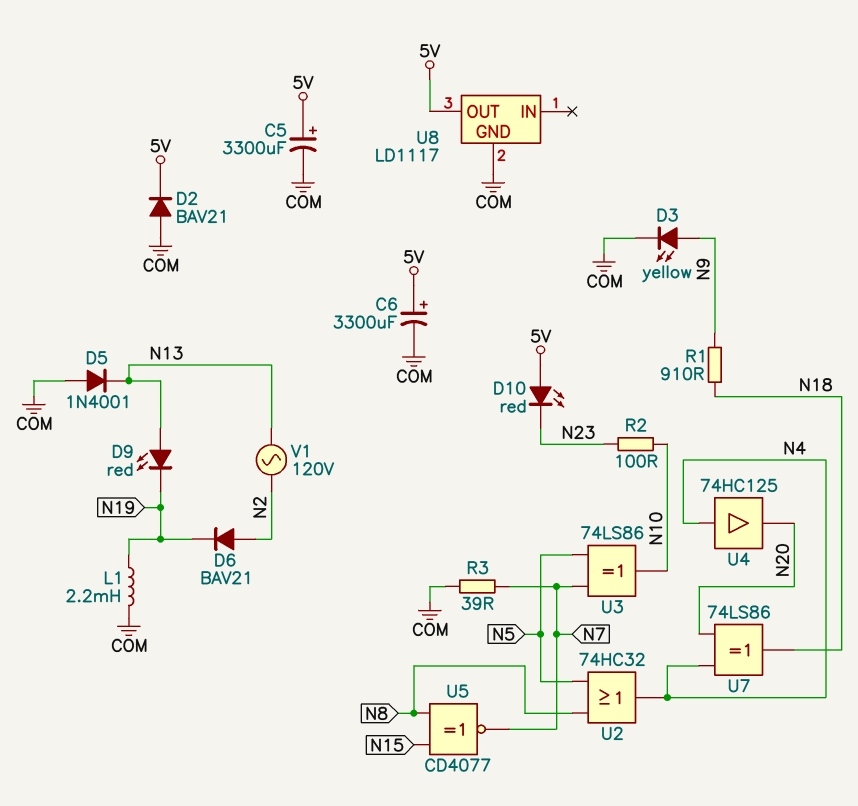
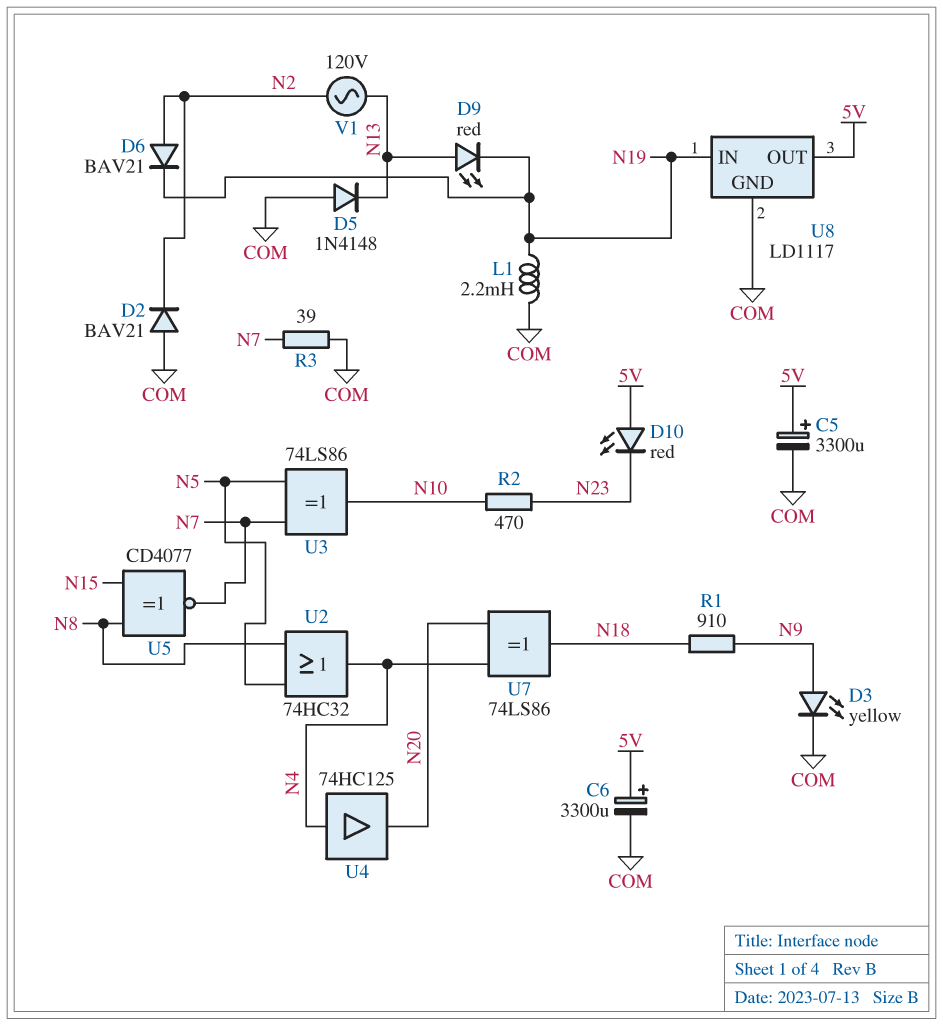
D2: diode BAV21 (A COM, K 5V) -> diode BAV21 (A COM, K N2)
D5: diode 1N4001 (A COM, K N13) -> diode 1N4148 (A COM, K N13)
R2: 100 (N10, N23) -> 470 (N10, N23)
U8 pin IN: none -> N19

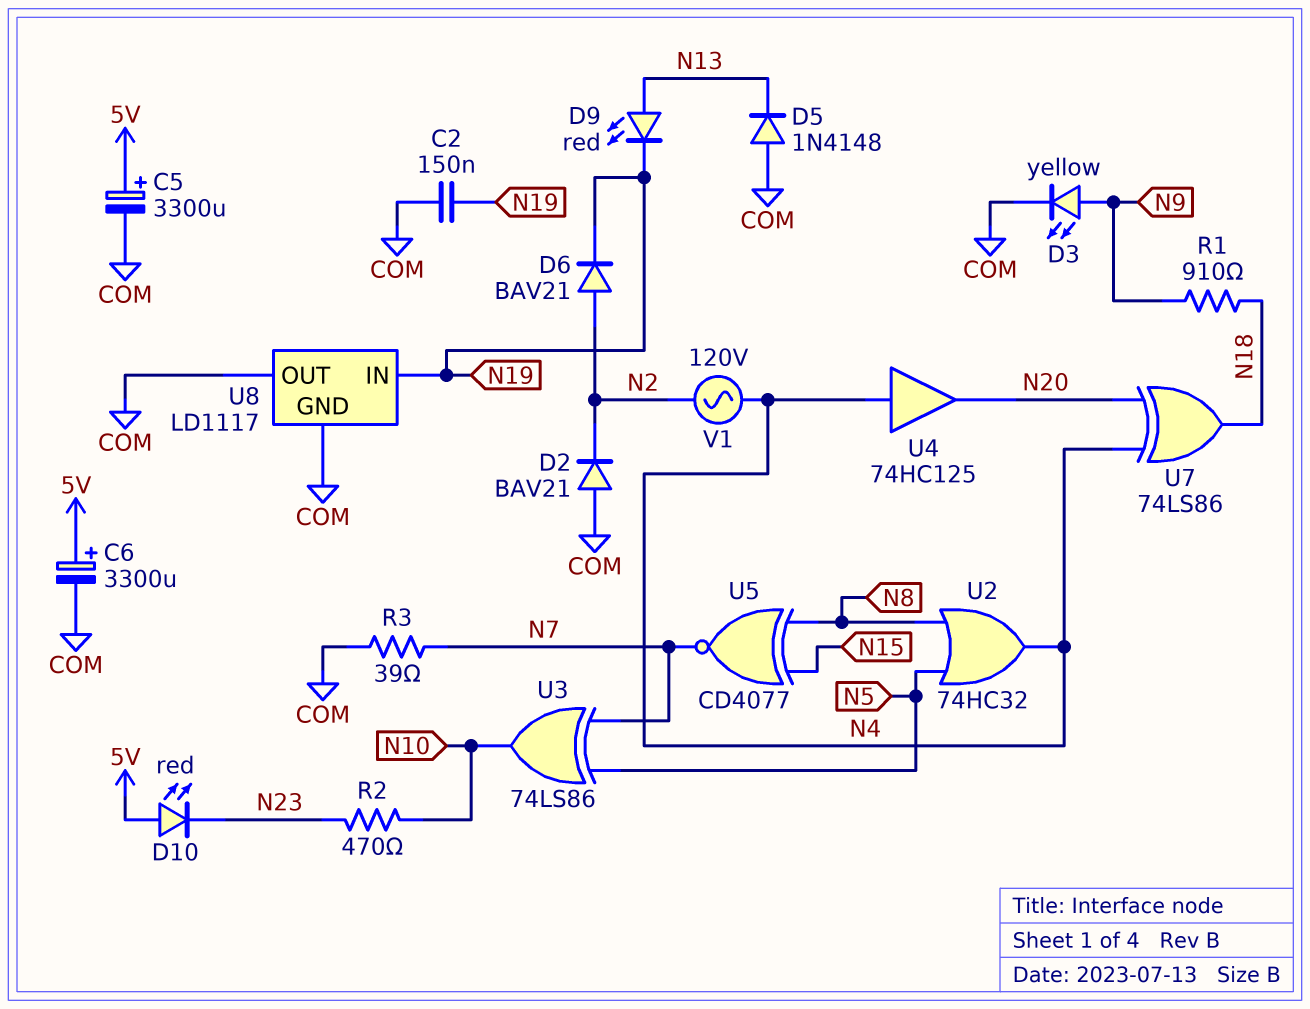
C2: none -> 150nF (COM, N19)
L1: 2.2mH (COM, N19) -> none
U8 pin OUT: 5V -> COM
V1: AC 120V (N2, N13) -> AC 120V (N2, N4)

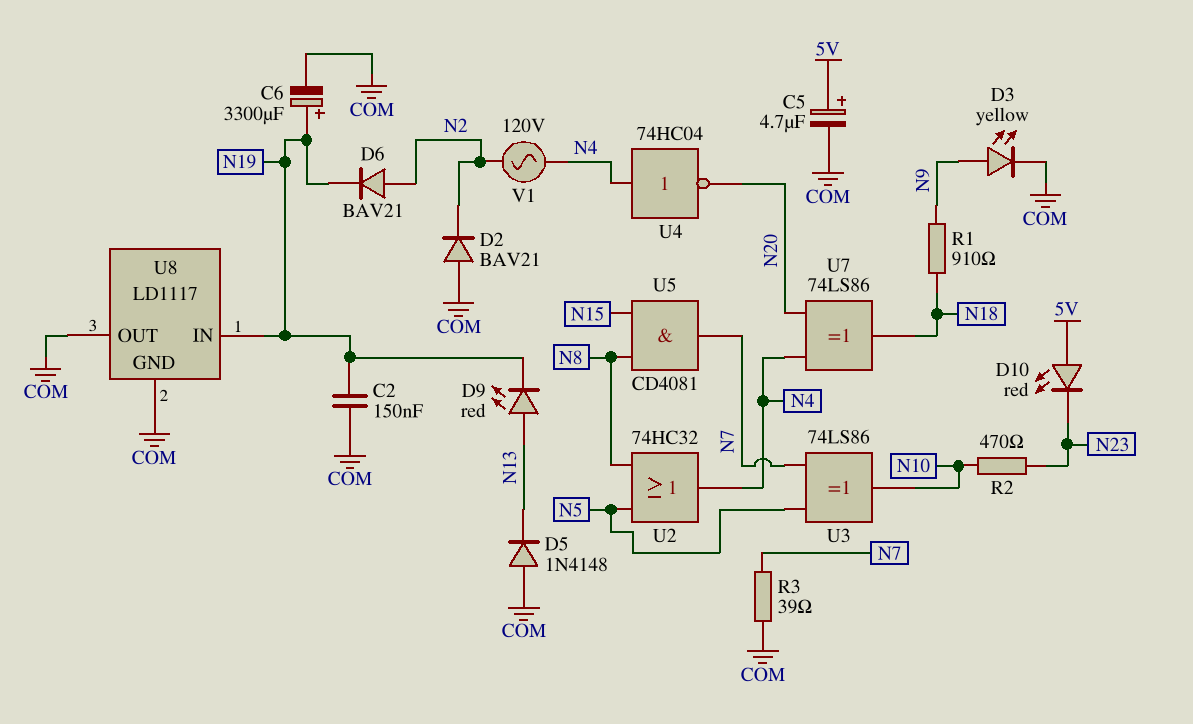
C5: 3300uF (plus 5V, minus COM) -> 4.7uF (plus 5V, minus COM)
C6: 3300uF (plus 5V, minus COM) -> 3300uF (plus N19, minus COM)
U4: buffer 74HC125 (in N4, out N20) -> NOT 74HC04 (in N4, out N20)
U5: XNOR CD4077 (in N8, in N15, out N7) -> AND CD4081 (in N8, in N15, out N7)

